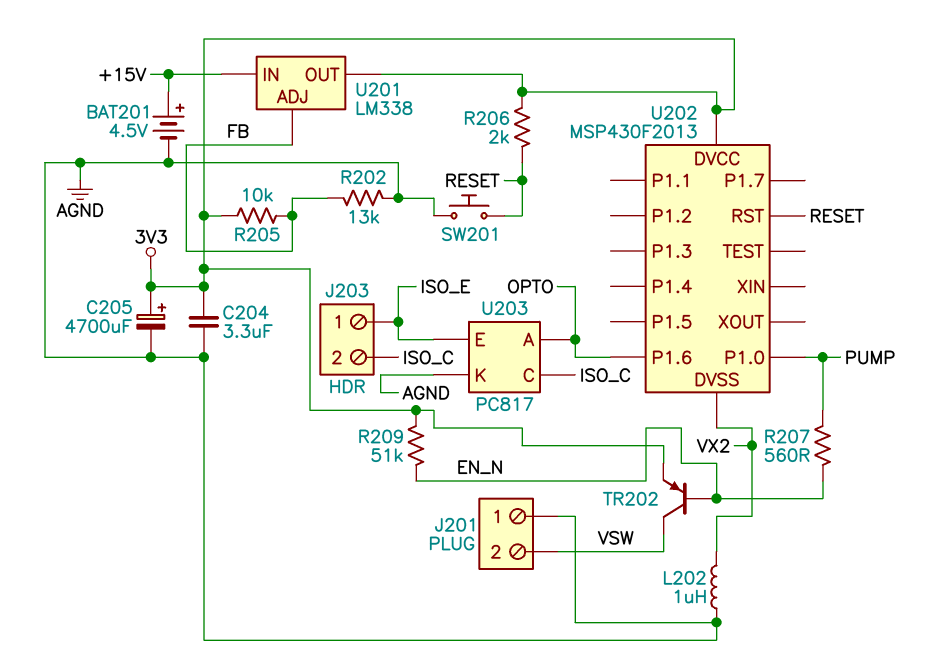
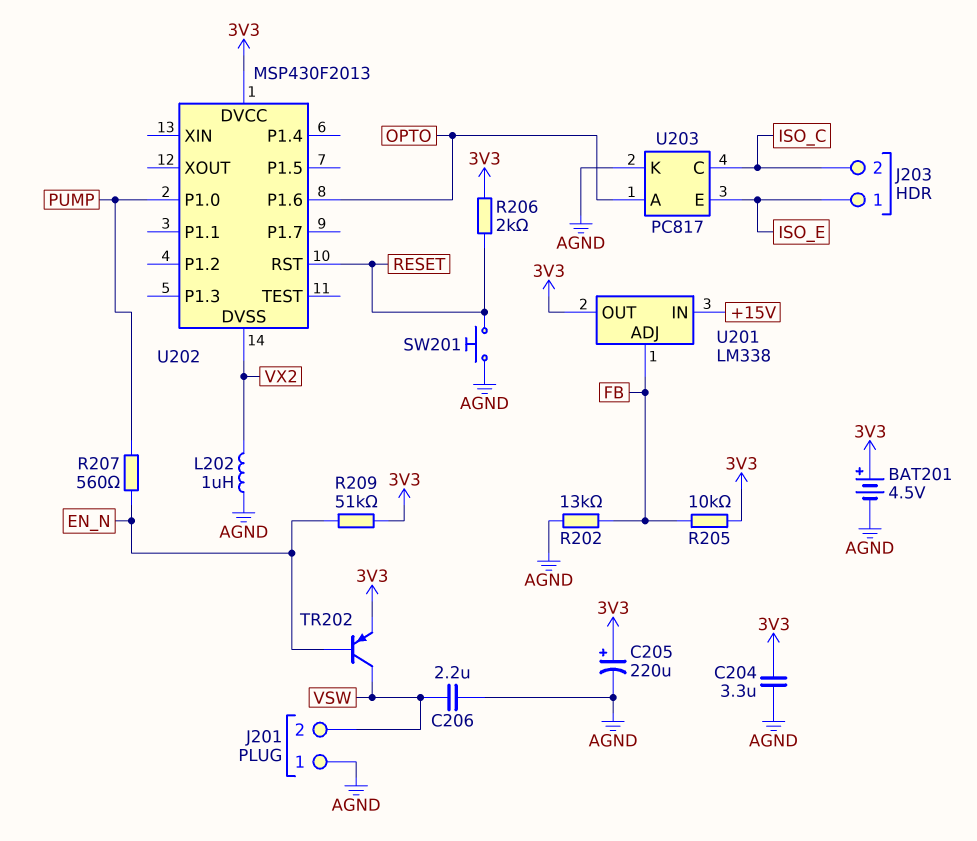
BAT201: 4.5V (plus +15V, minus AGND) -> 4.5V (plus 3V3, minus AGND)
C205: 4700uF (plus 3V3, minus AGND) -> 220uF (plus 3V3, minus AGND)
C206: none -> 2.2uF (AGND, VSW)

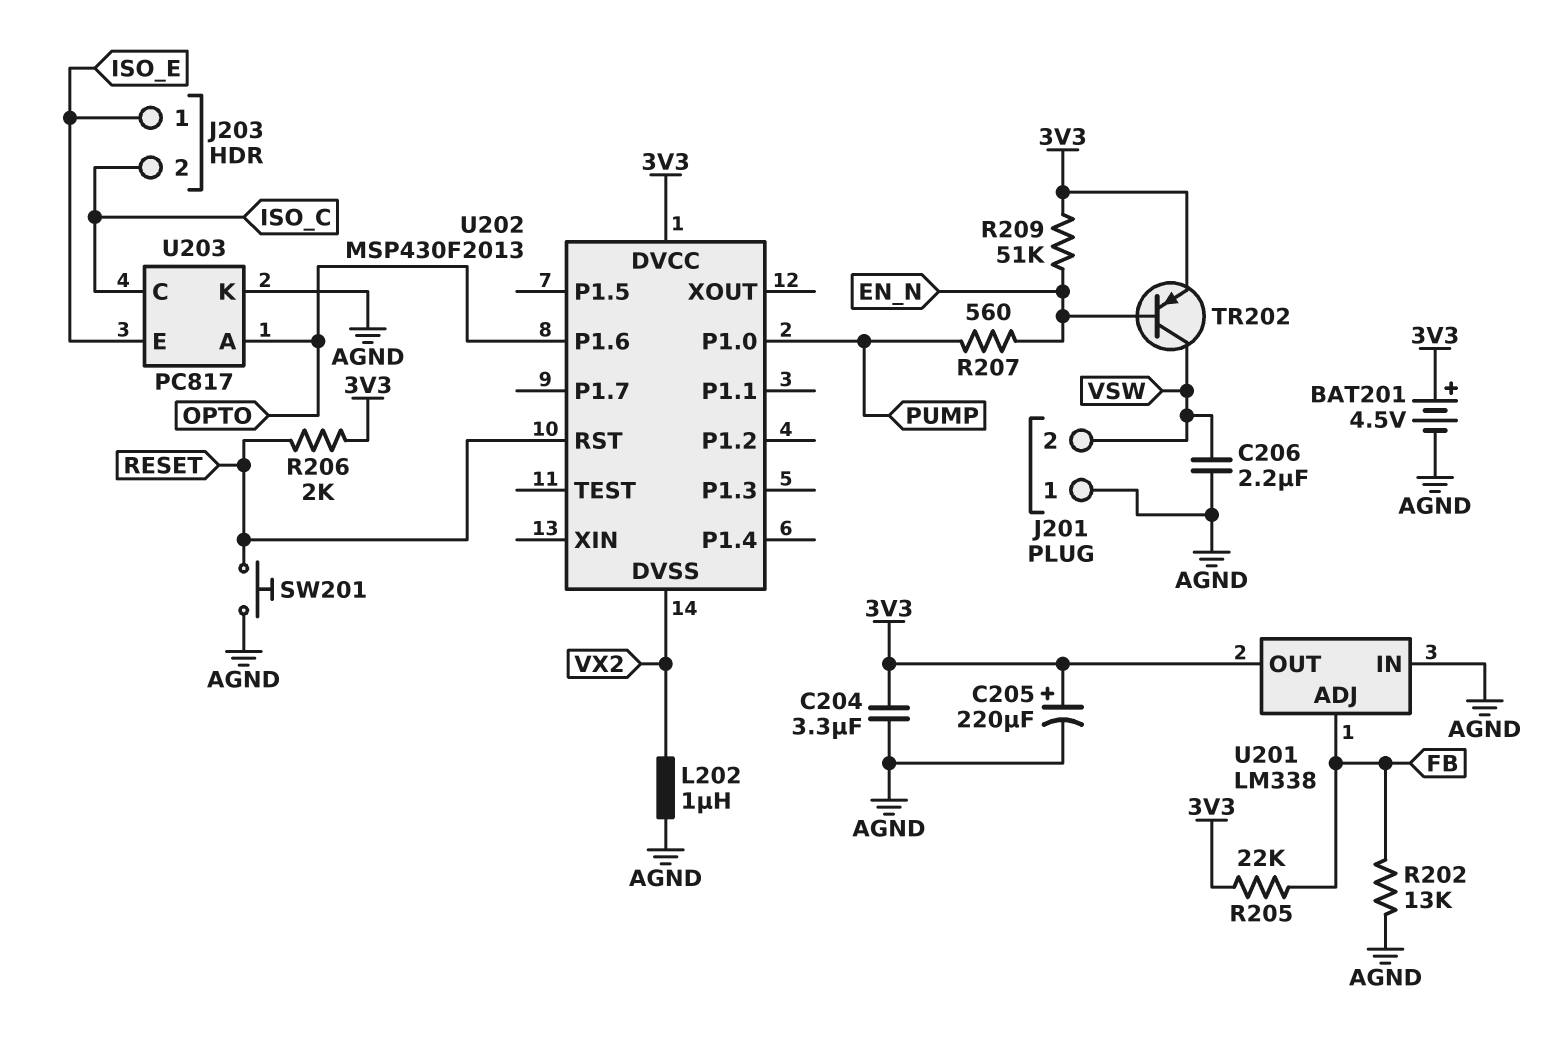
R205: 10k (3V3, FB) -> 22k (3V3, FB)
U201 pin IN: +15V -> AGND

